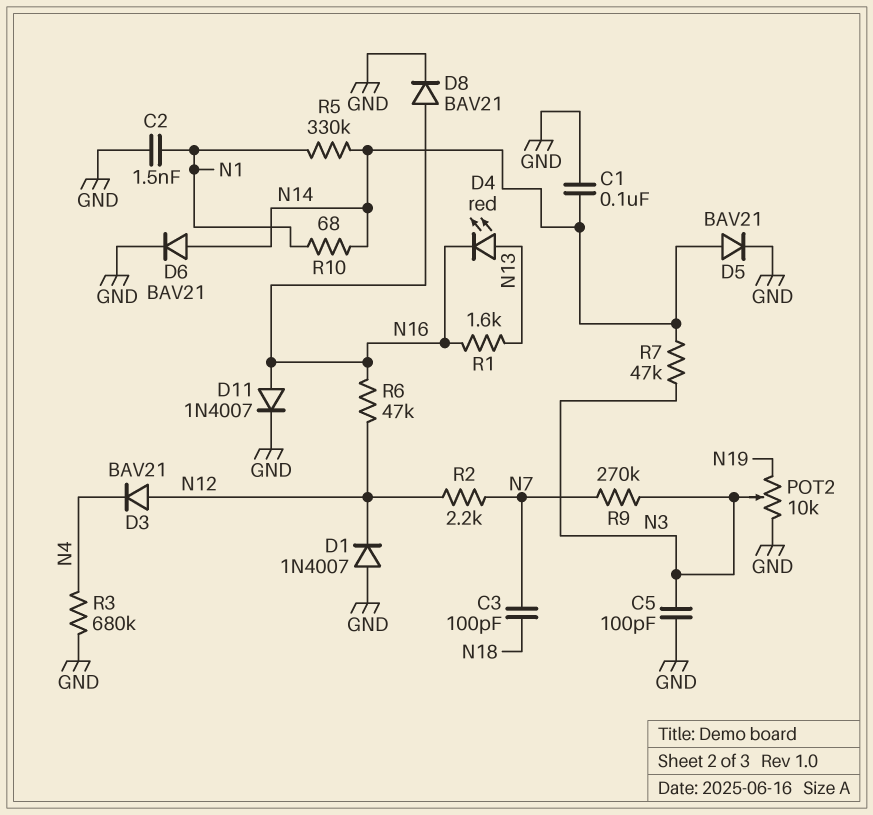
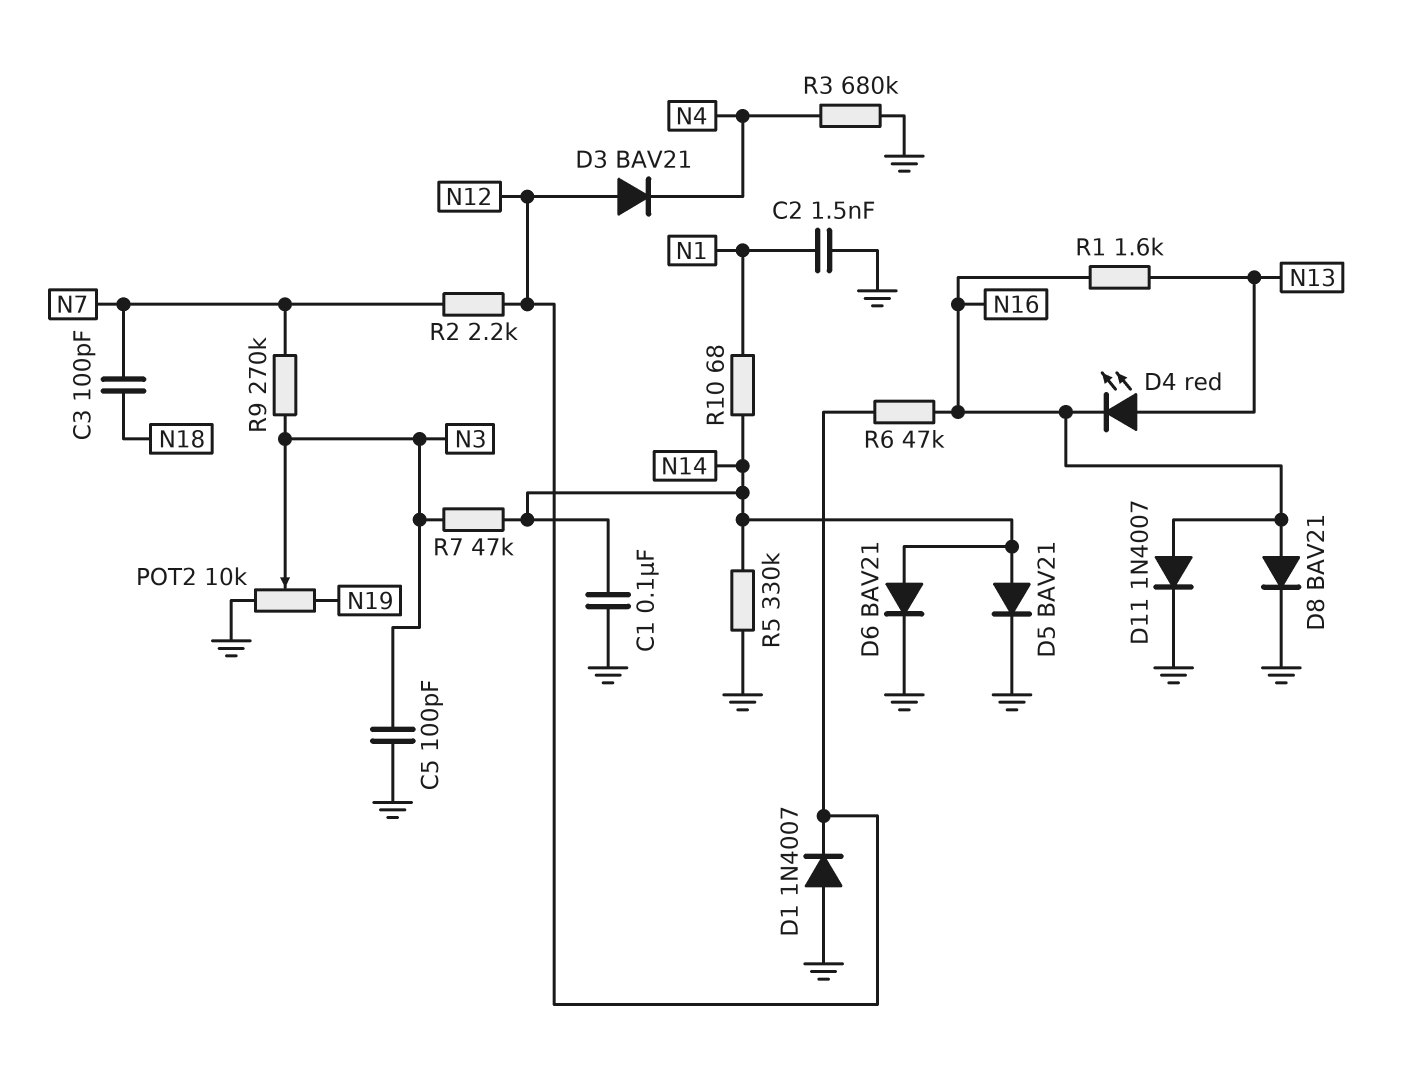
R5: 330k (N1, N14) -> 330k (GND, N14)

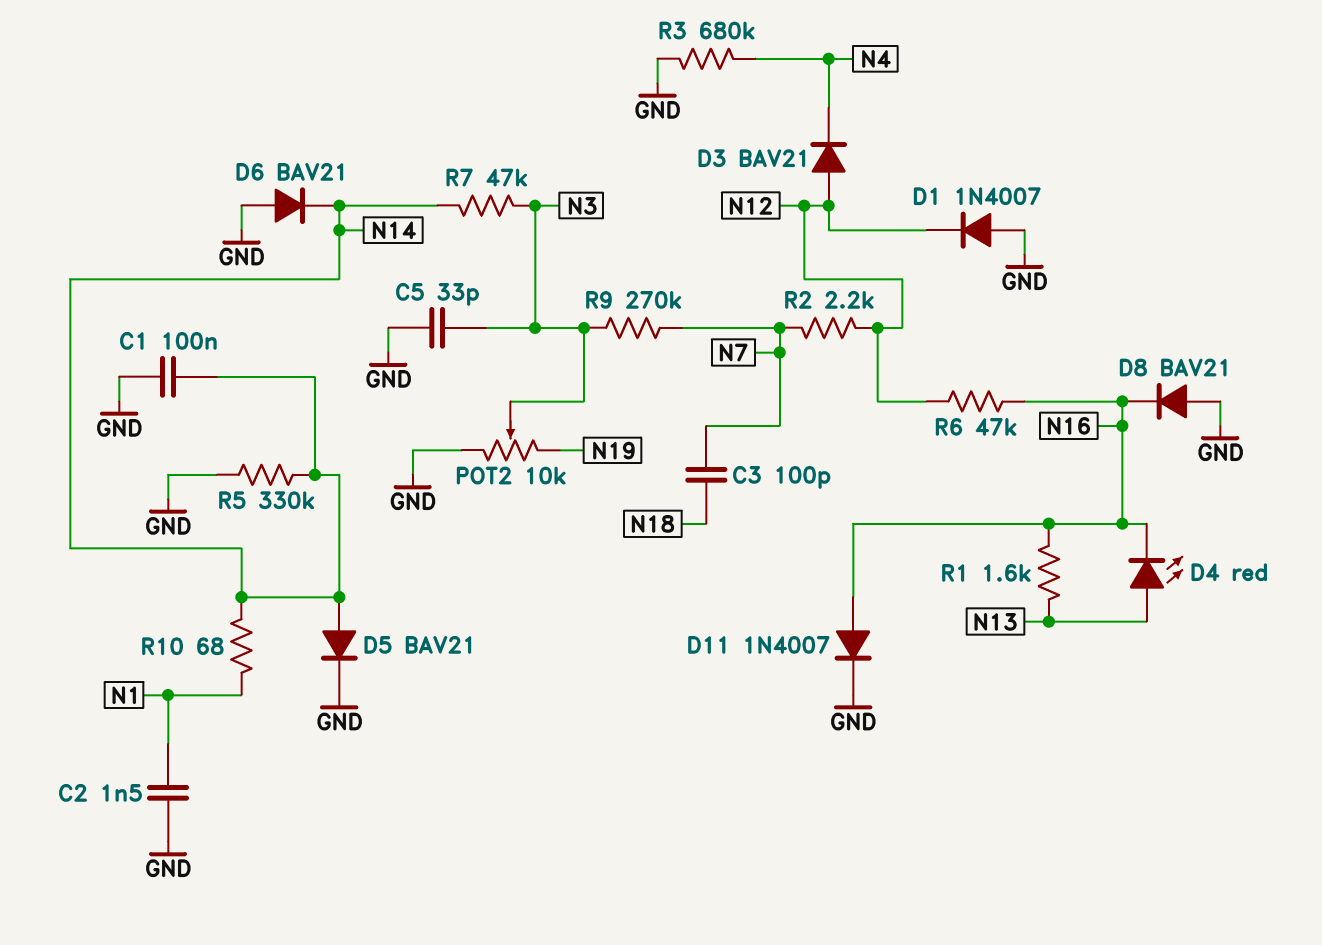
C5: 100pF (GND, N3) -> 33pF (GND, N3)
D6: diode BAV21 (A N14, K GND) -> diode BAV21 (A GND, K N14)
D8: diode BAV21 (A N16, K GND) -> diode BAV21 (A GND, K N16)

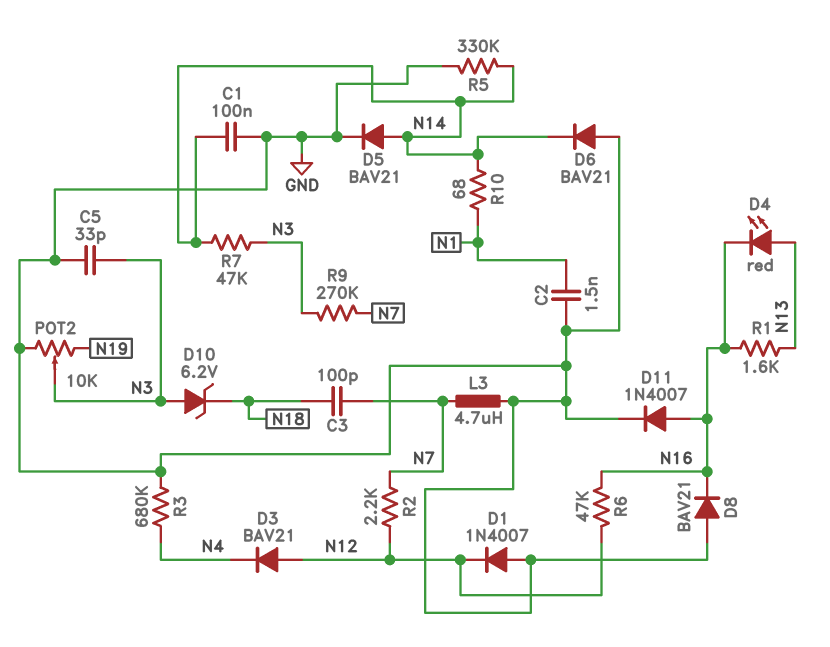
D10: none -> zener 6.2V (A N3, K N18)
L3: none -> 4.7uH (GND, N7)

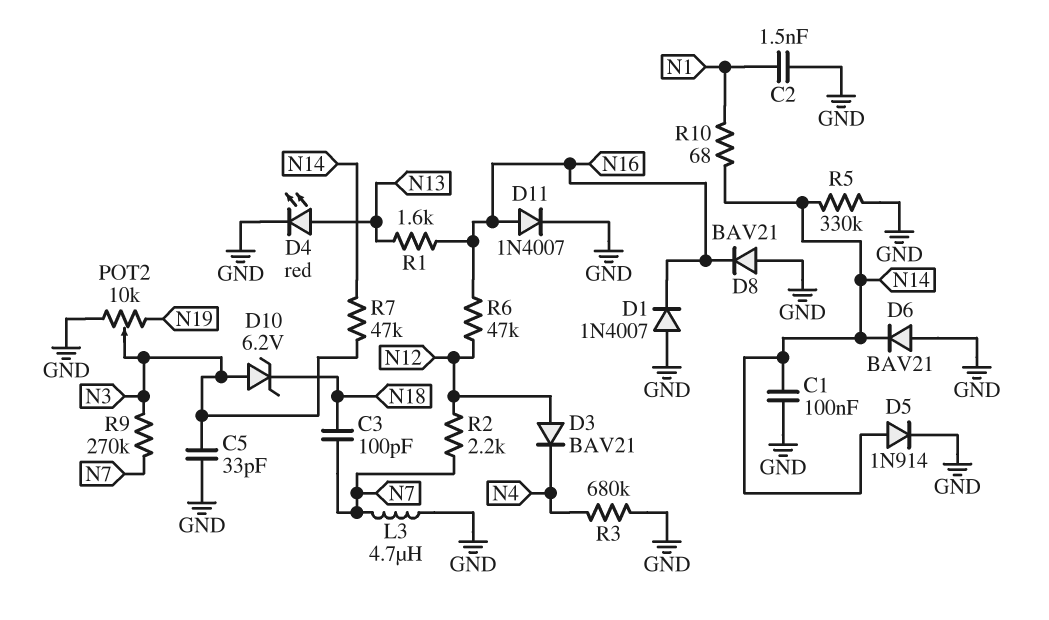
D1: diode 1N4007 (A GND, K N12) -> diode 1N4007 (A GND, K N16)
D4: LED red (A N13, K N16) -> LED red (A N13, K GND)
D5: diode BAV21 (A N14, K GND) -> diode 1N914 (A N14, K GND)

